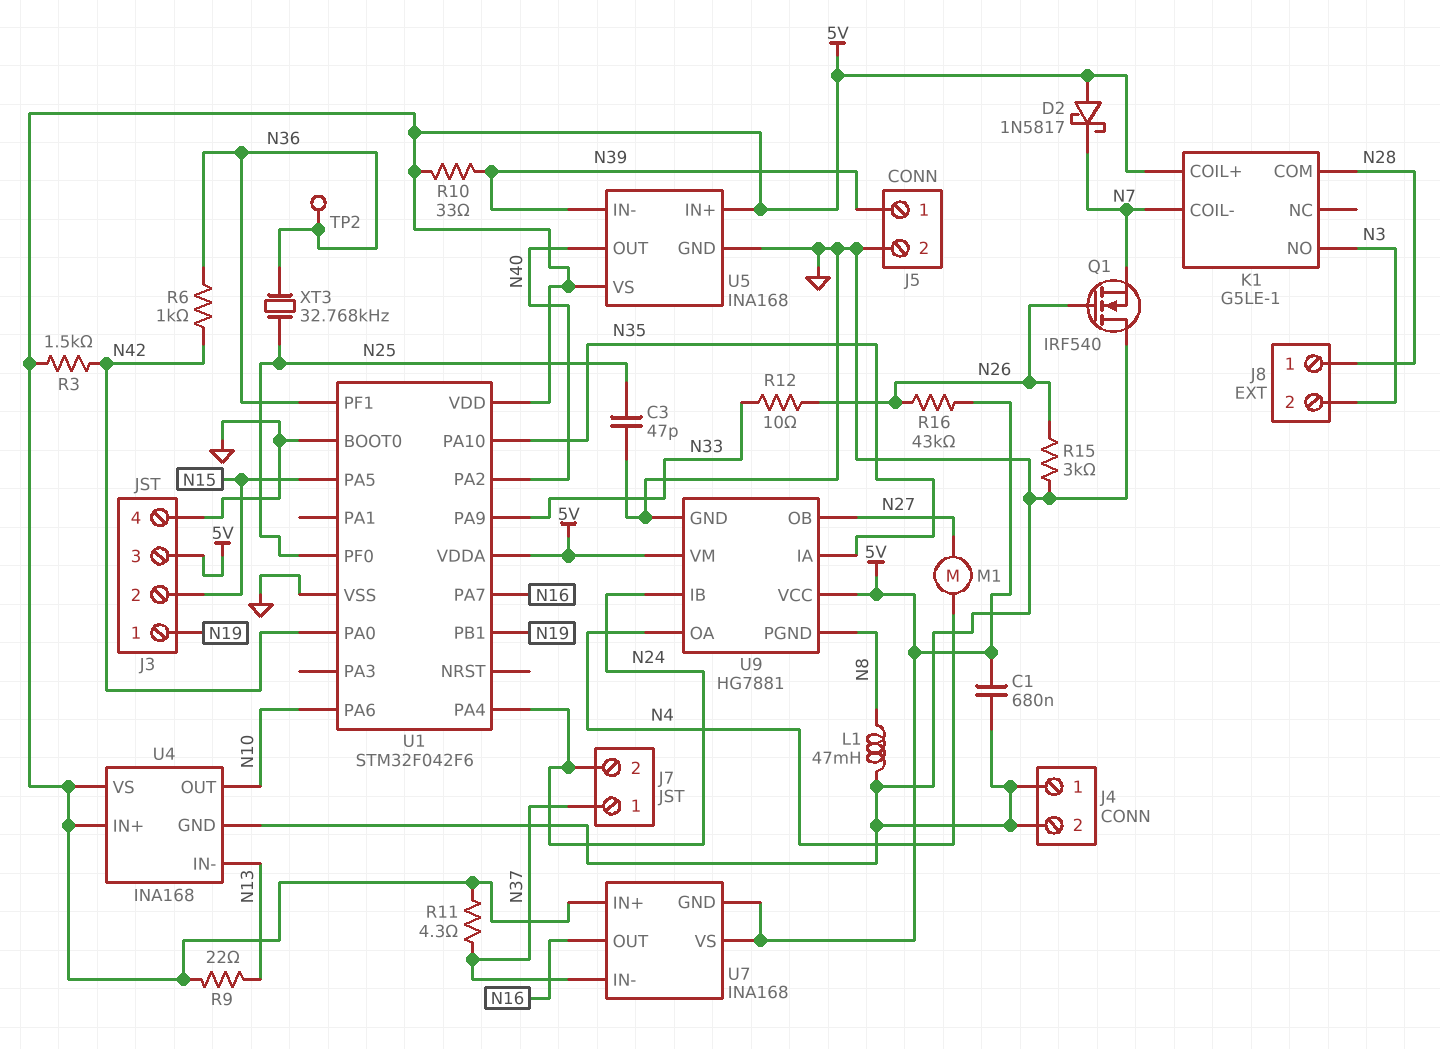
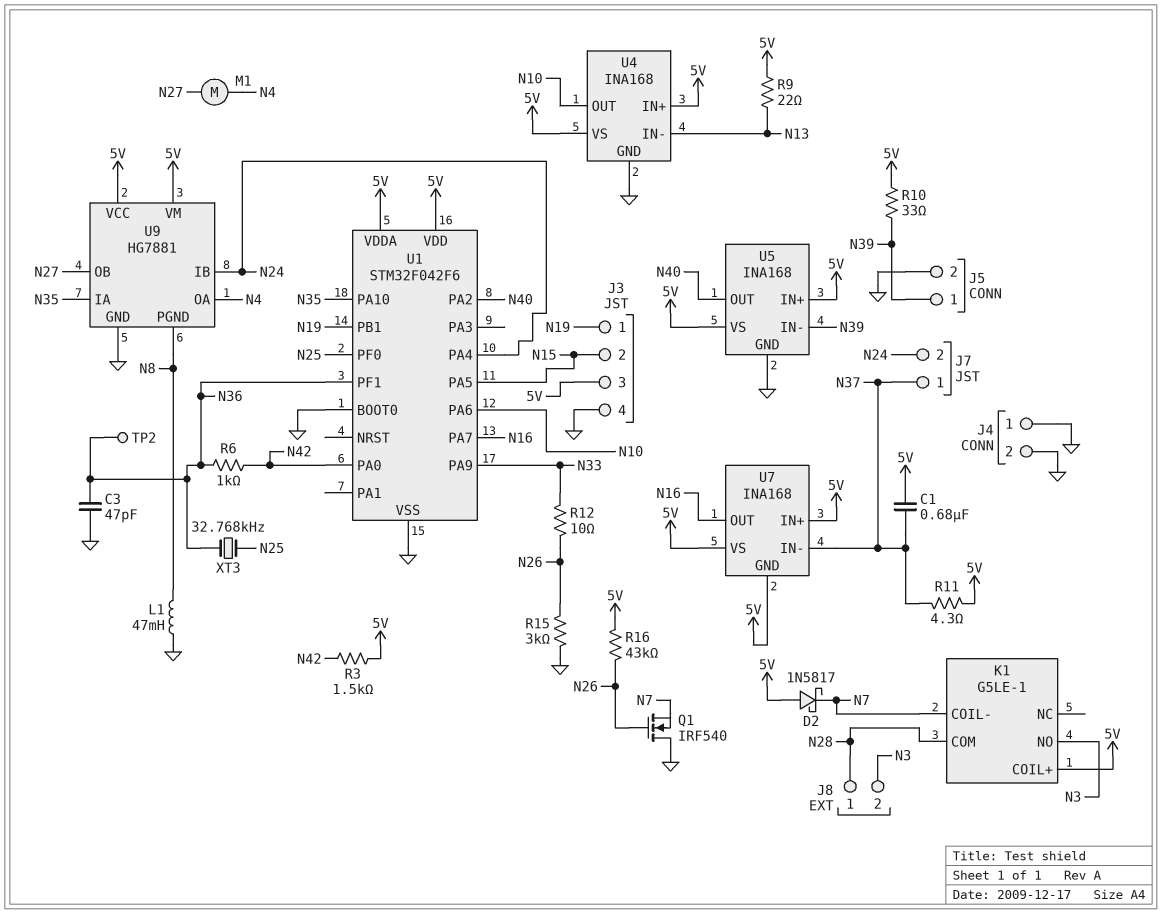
C1: 680nF (5V, GND) -> 680nF (5V, N37)
C3: 47pF (GND, N25) -> 47pF (GND, N36)

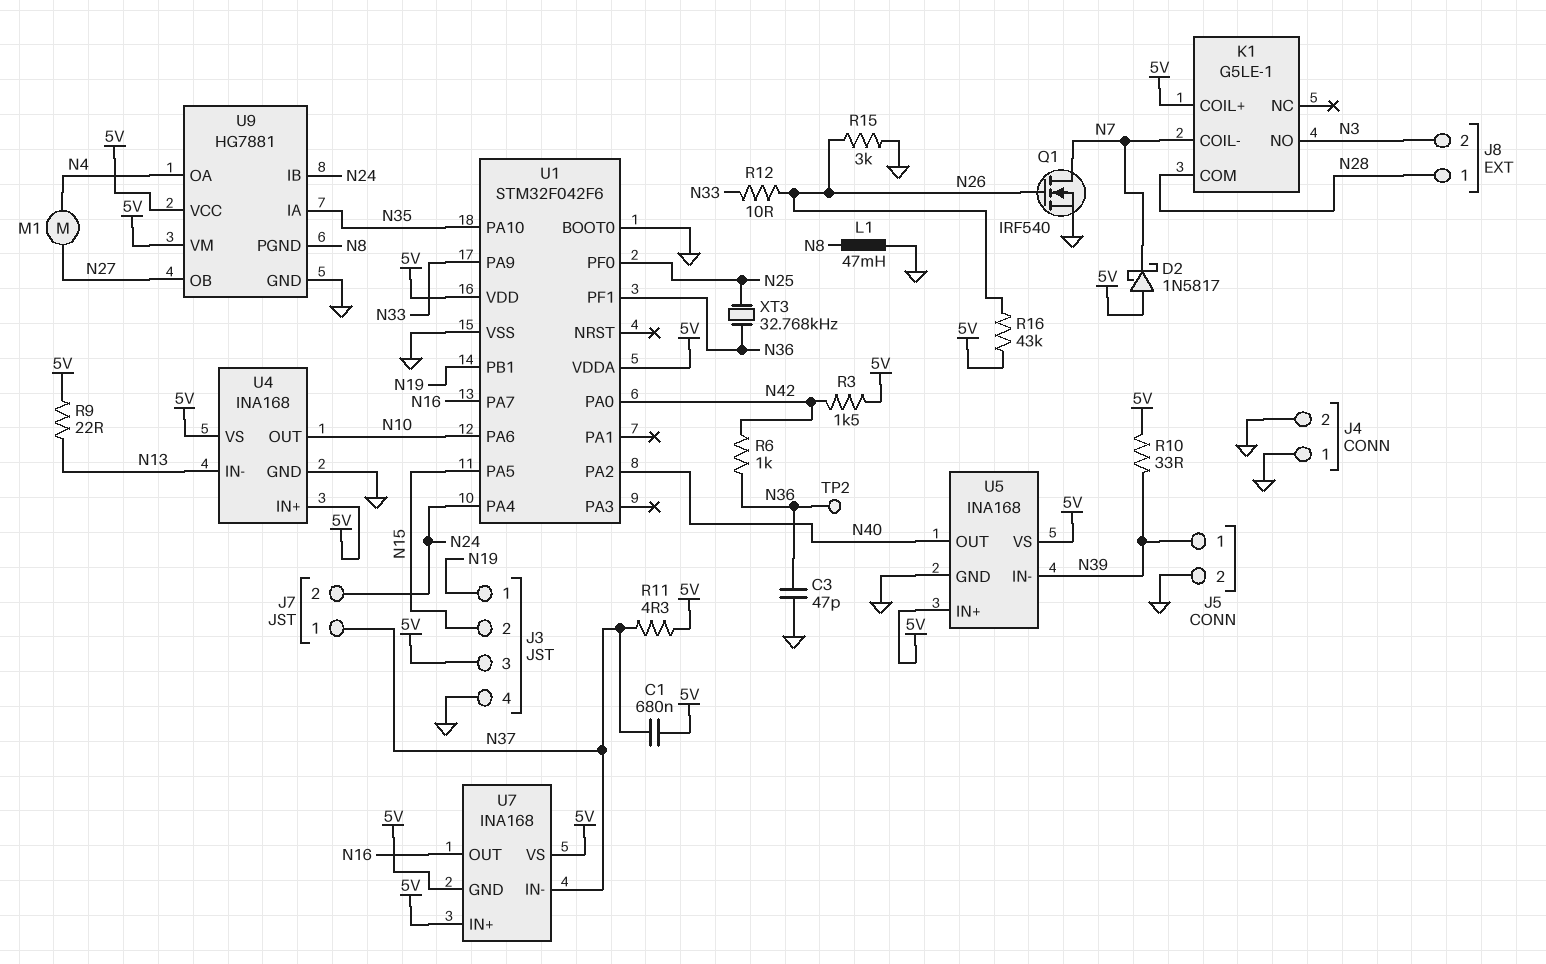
Q1: NMOS IRF540 (G N26, D GND, S N7) -> NMOS IRF540 (G N26, D N7, S GND)

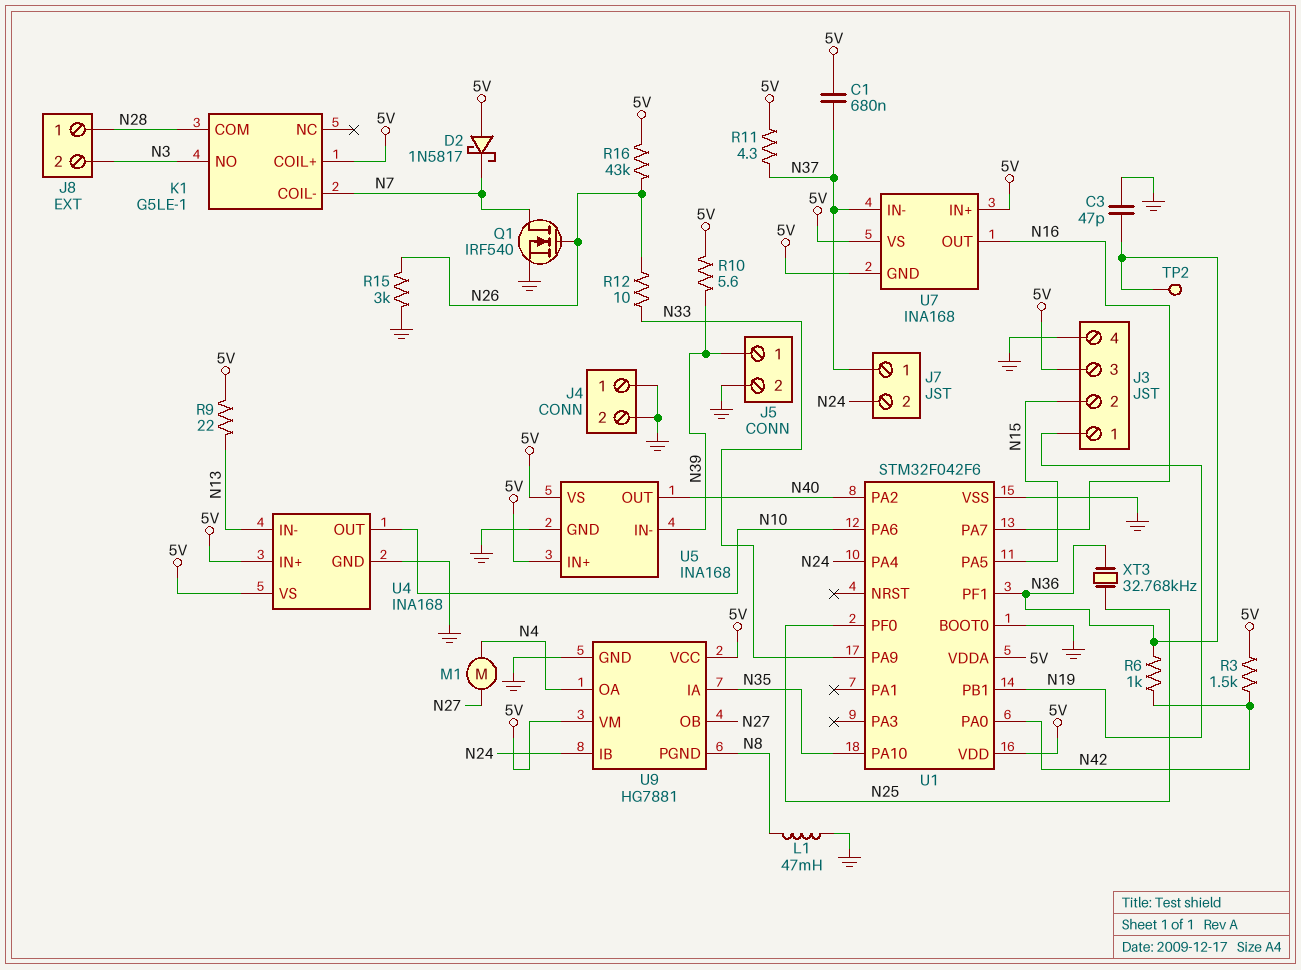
R10: 33 (5V, N39) -> 5.6 (5V, N39)

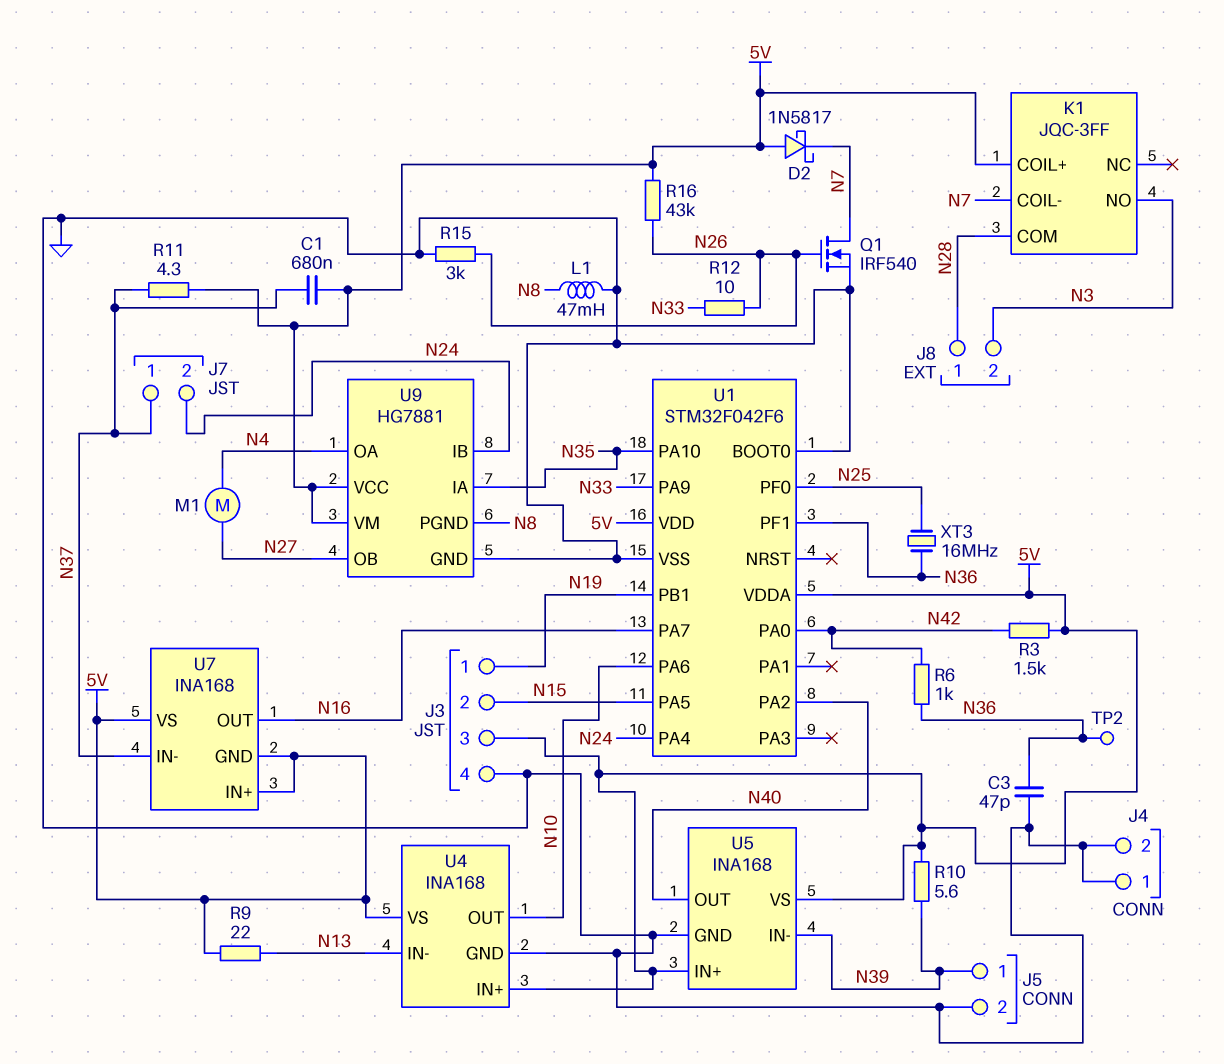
K1: G5LE-1 -> JQC-3FF
XT3: 32.768kHz (N25, N36) -> 16MHz (N25, N36)

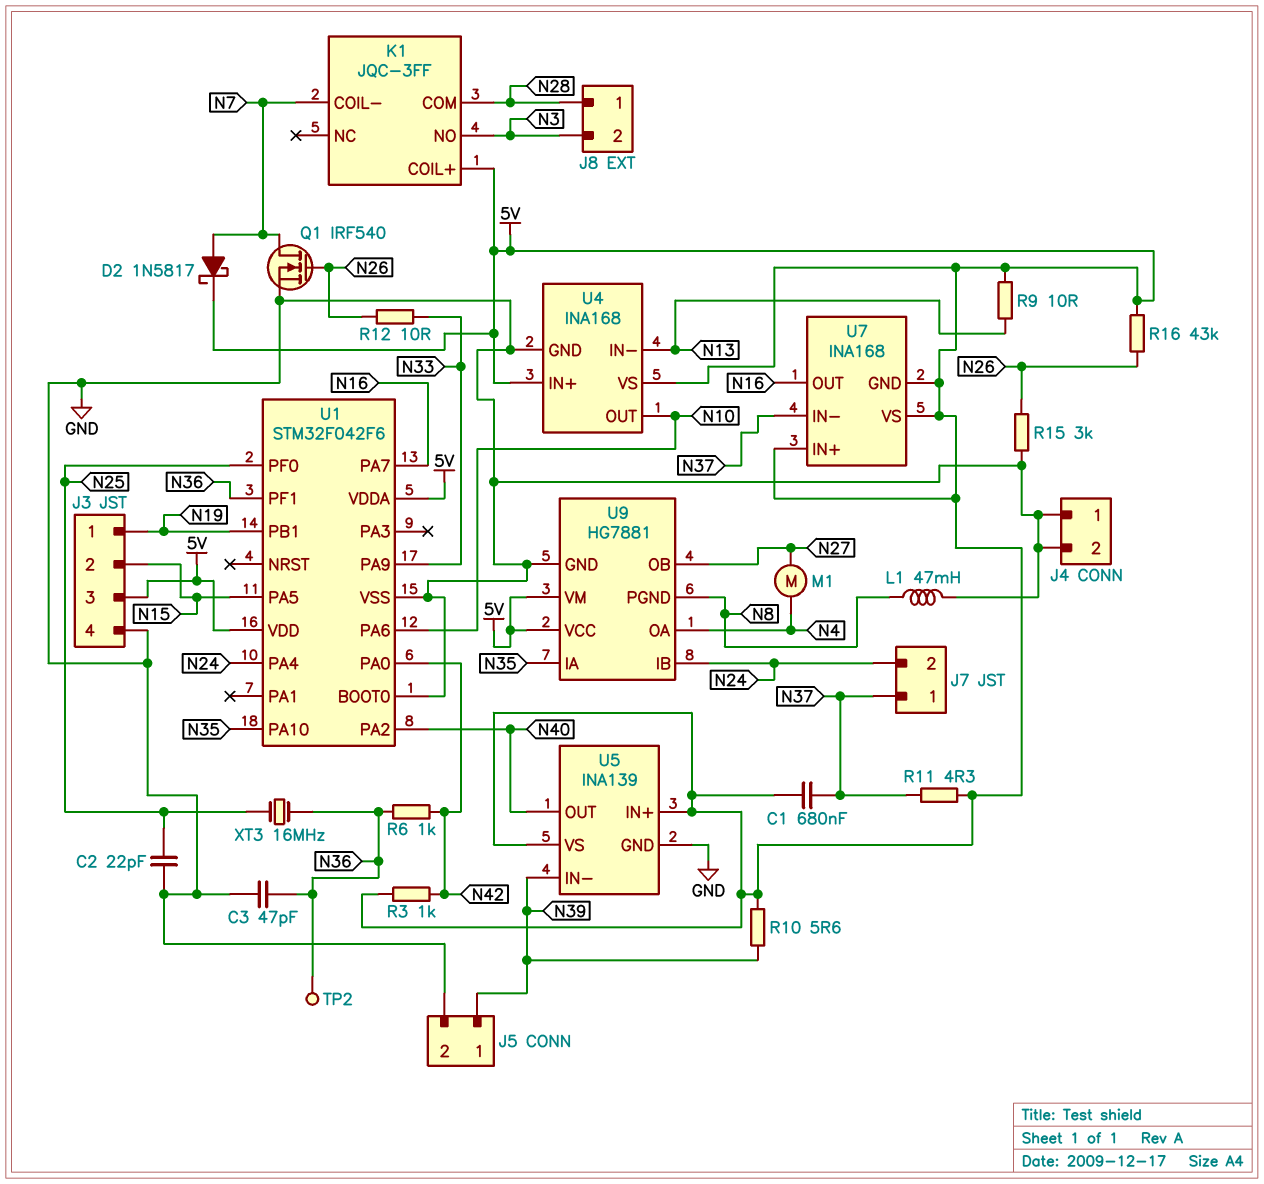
C2: none -> 22pF (GND, N25)
D2: schottky 1N5817 (A 5V, K N7) -> schottky 1N5817 (A N7, K 5V)
R3: 1.5k (5V, N42) -> 1k (5V, N42)
R9: 22 (5V, N13) -> 10 (5V, N13)
U5: INA168 -> INA139

